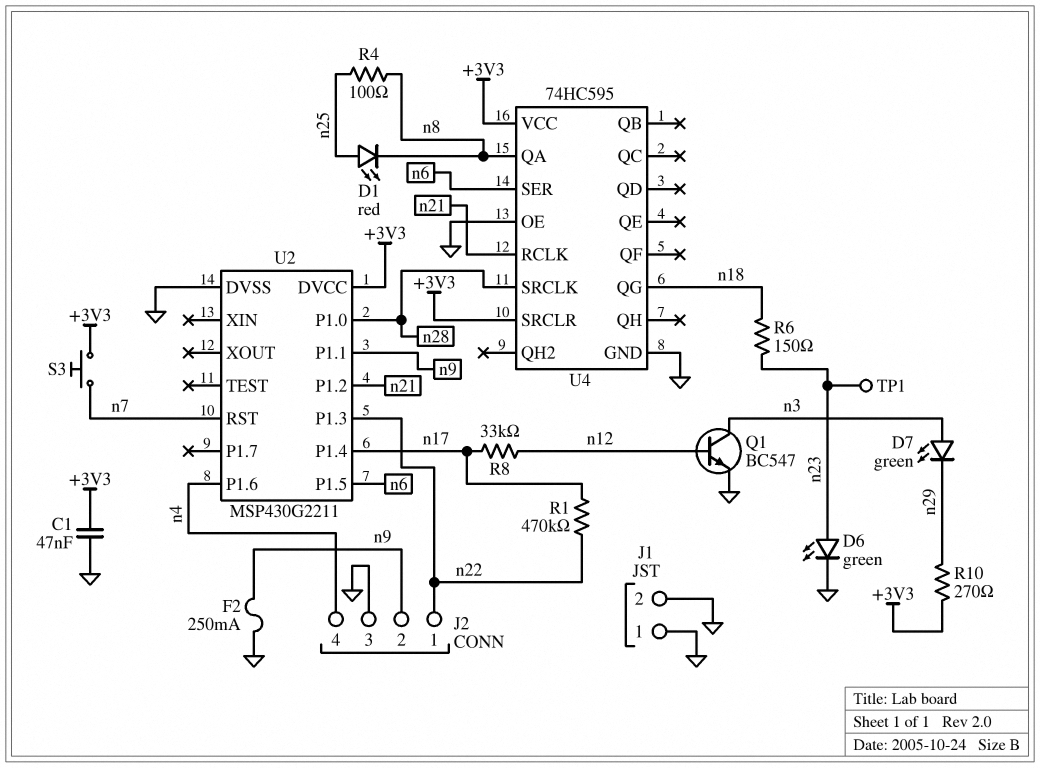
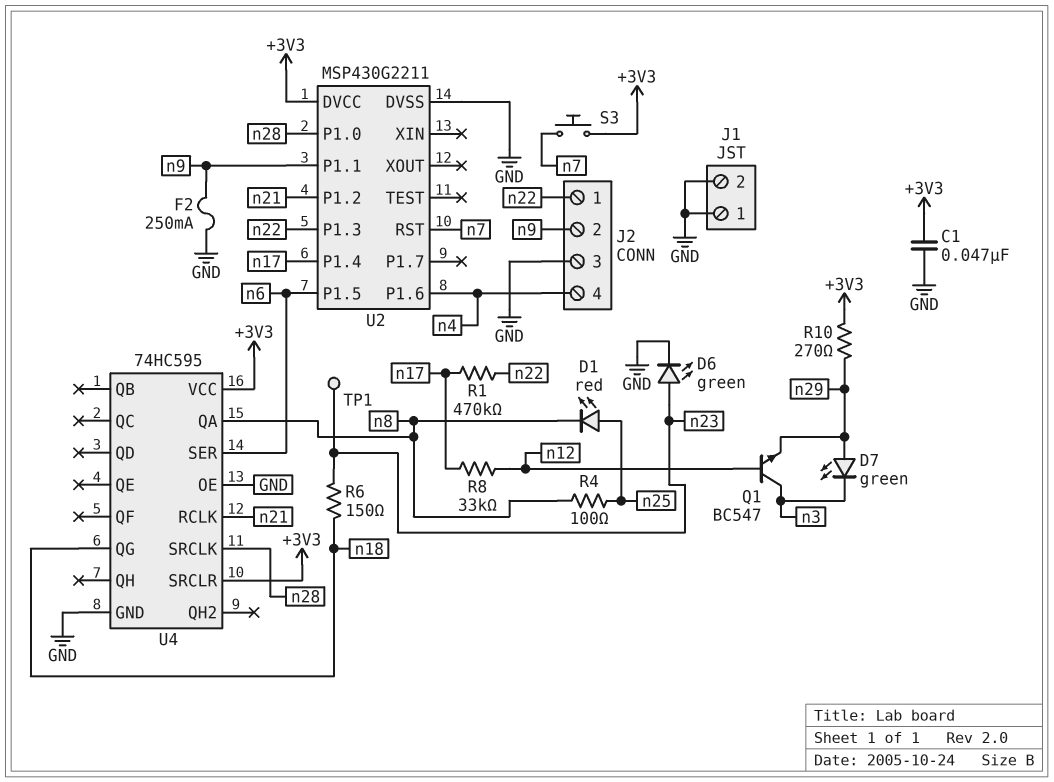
D7: LED green (A n3, K n29) -> LED green (A n29, K n3)
Q1: NPN BC547 (B n12, C n3, E GND) -> NPN BC547 (B n12, C n3, E n29)

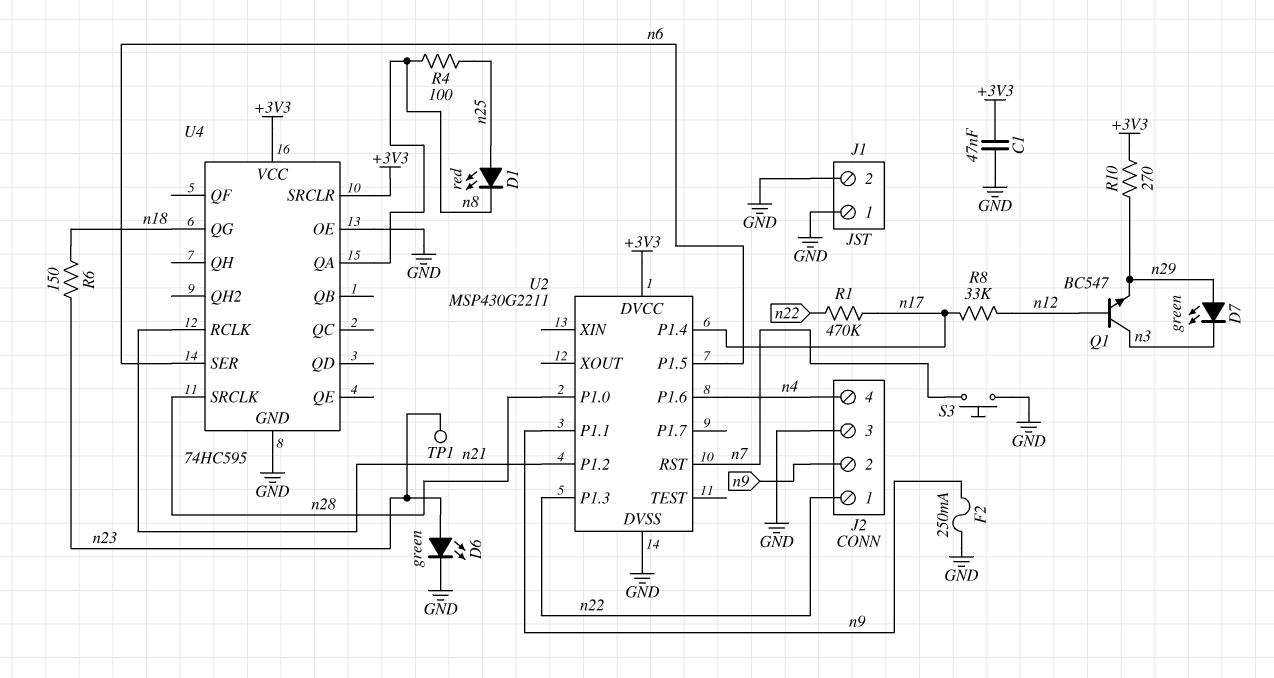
S3: button (+3V3, n7) -> button (GND, n7)

